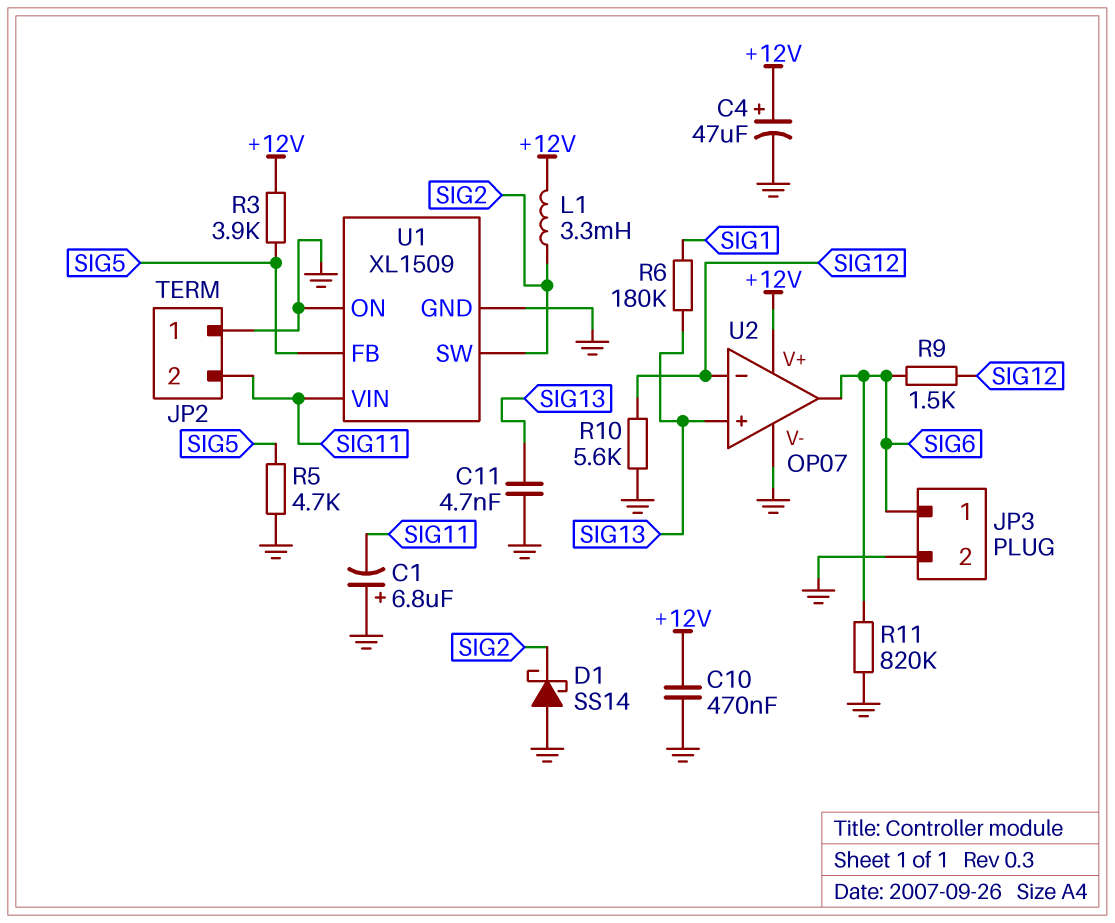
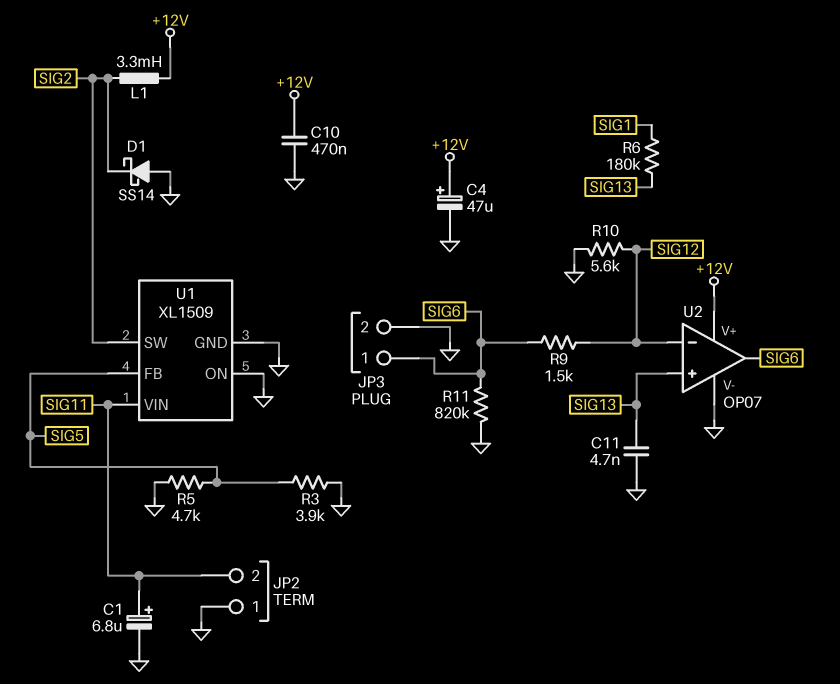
C1: 6.8uF (plus GND, minus SIG11) -> 6.8uF (plus SIG11, minus GND)
R3: 3.9k (+12V, SIG5) -> 3.9k (GND, SIG5)

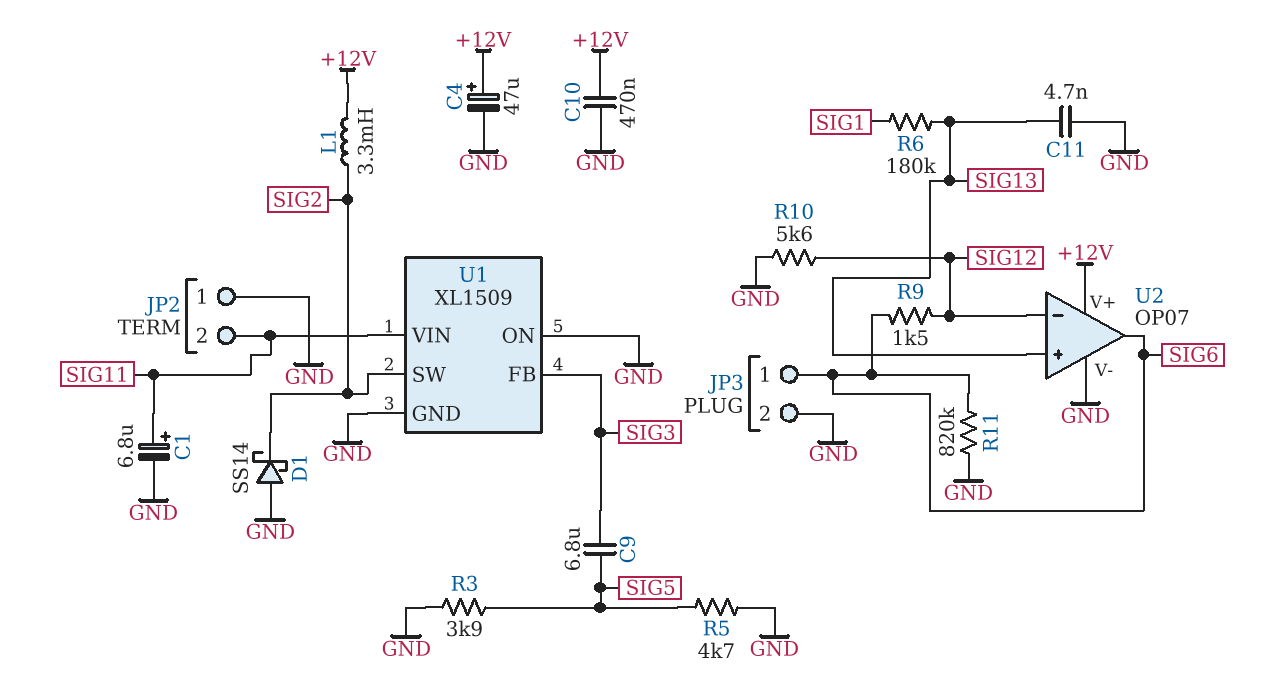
C9: none -> 6.8uF (SIG3, SIG5)
U1 pin FB: SIG5 -> SIG3

